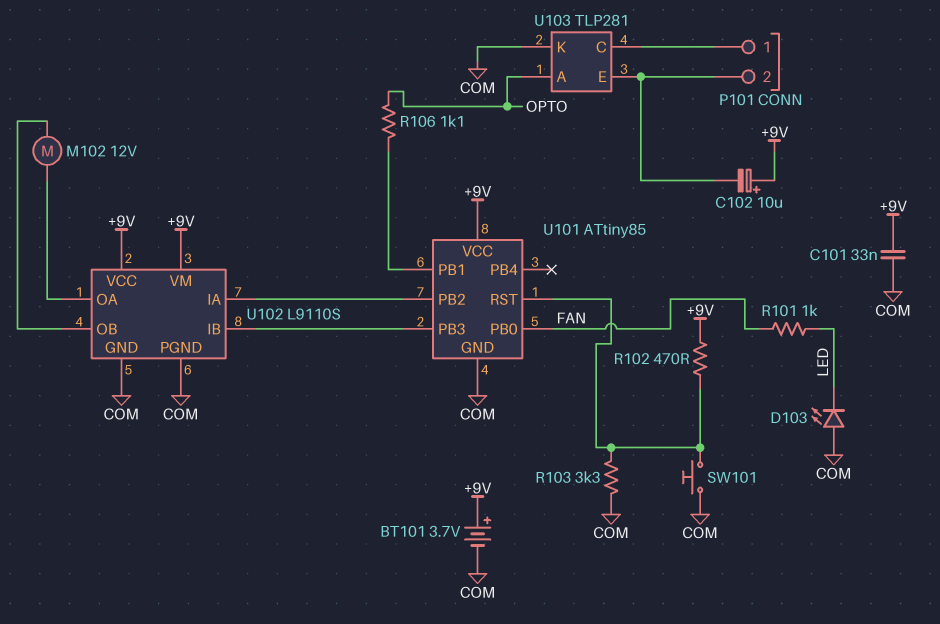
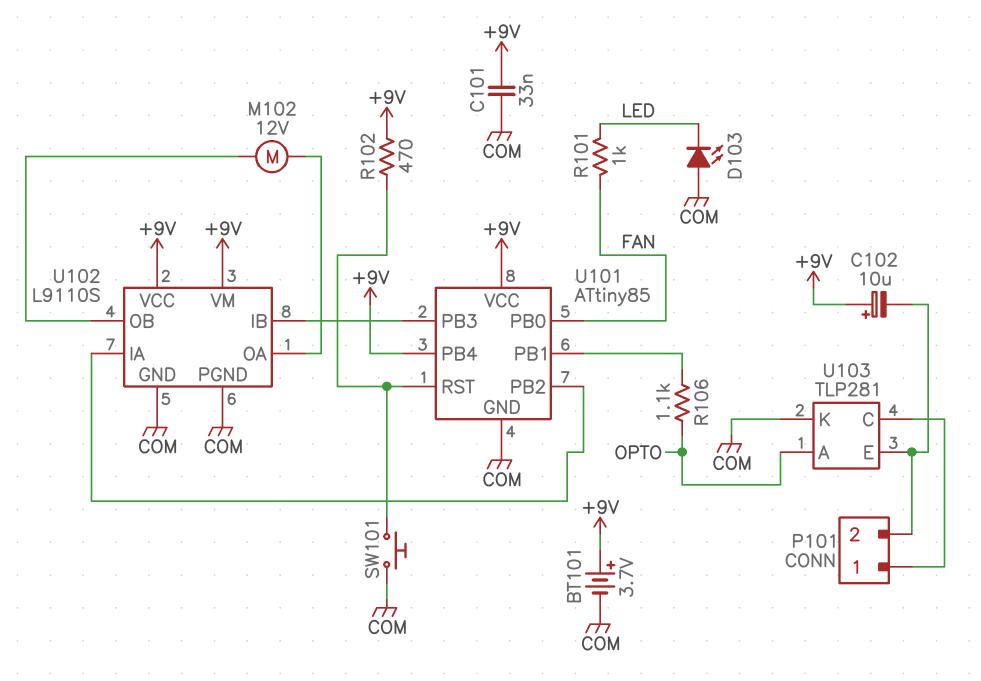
R103: 3.3k (COM, U101/RST) -> none
U101 pin PB4: none -> +9V

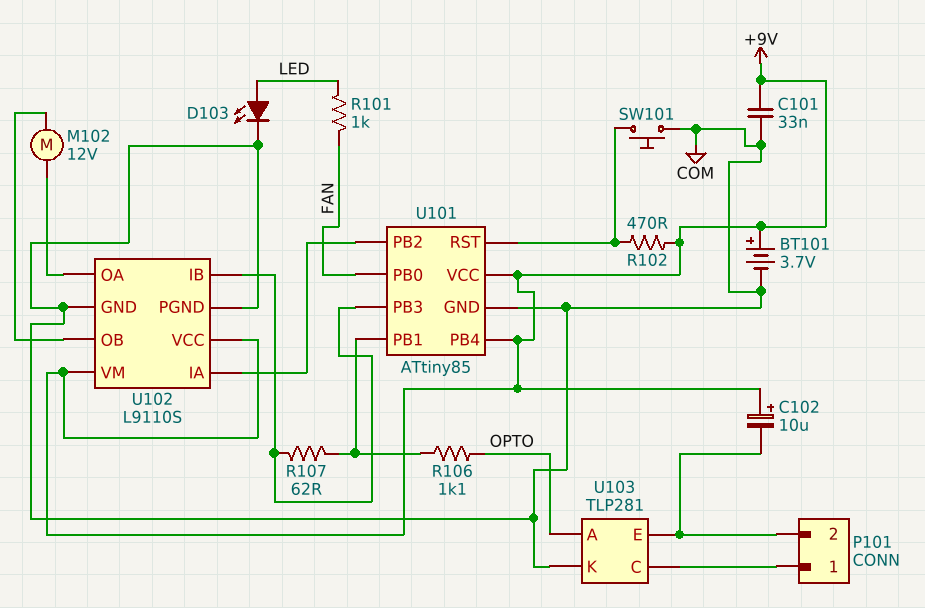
D103: LED (A COM, K LED) -> LED (A LED, K COM)
R107: none -> 62 (U101/PB1, U101/PB3)

